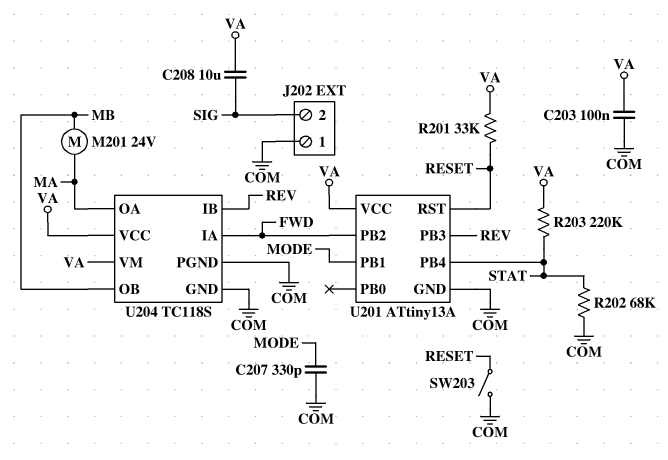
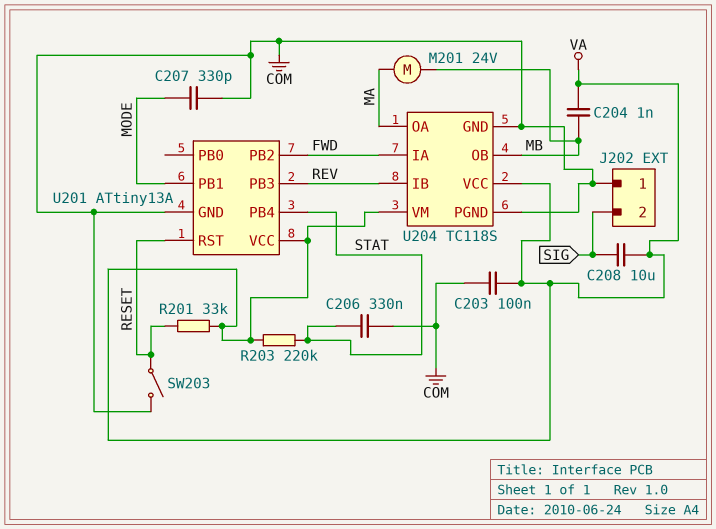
C204: none -> 1nF (MB, VA)
C206: none -> 330nF (COM, STAT)
R202: 68k (COM, STAT) -> none

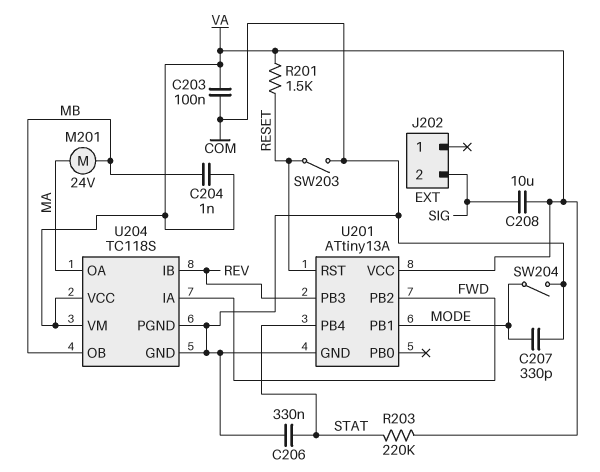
J202 pin 1: COM -> none
R201: 33k (RESET, VA) -> 1.5k (RESET, VA)
SW204: none -> switch (COM, MODE)

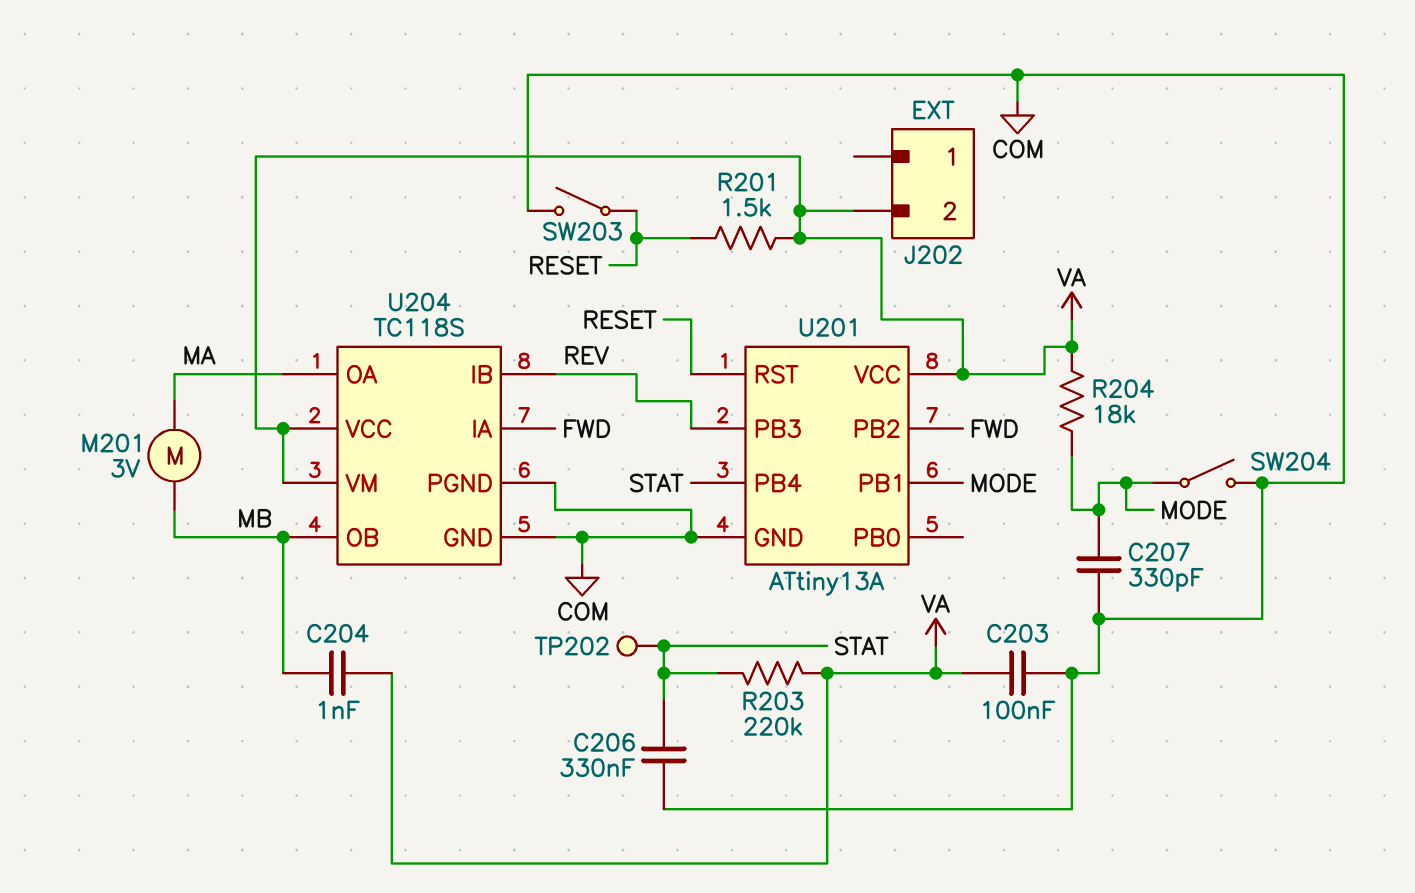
C208: 10uF (SIG, VA) -> none
J202 pin 2: SIG -> VA
M201: motor 24V (MA, MB) -> motor 3V (MA, MB)
R204: none -> 18k (MODE, VA)
TP202: none -> test point (STAT)

